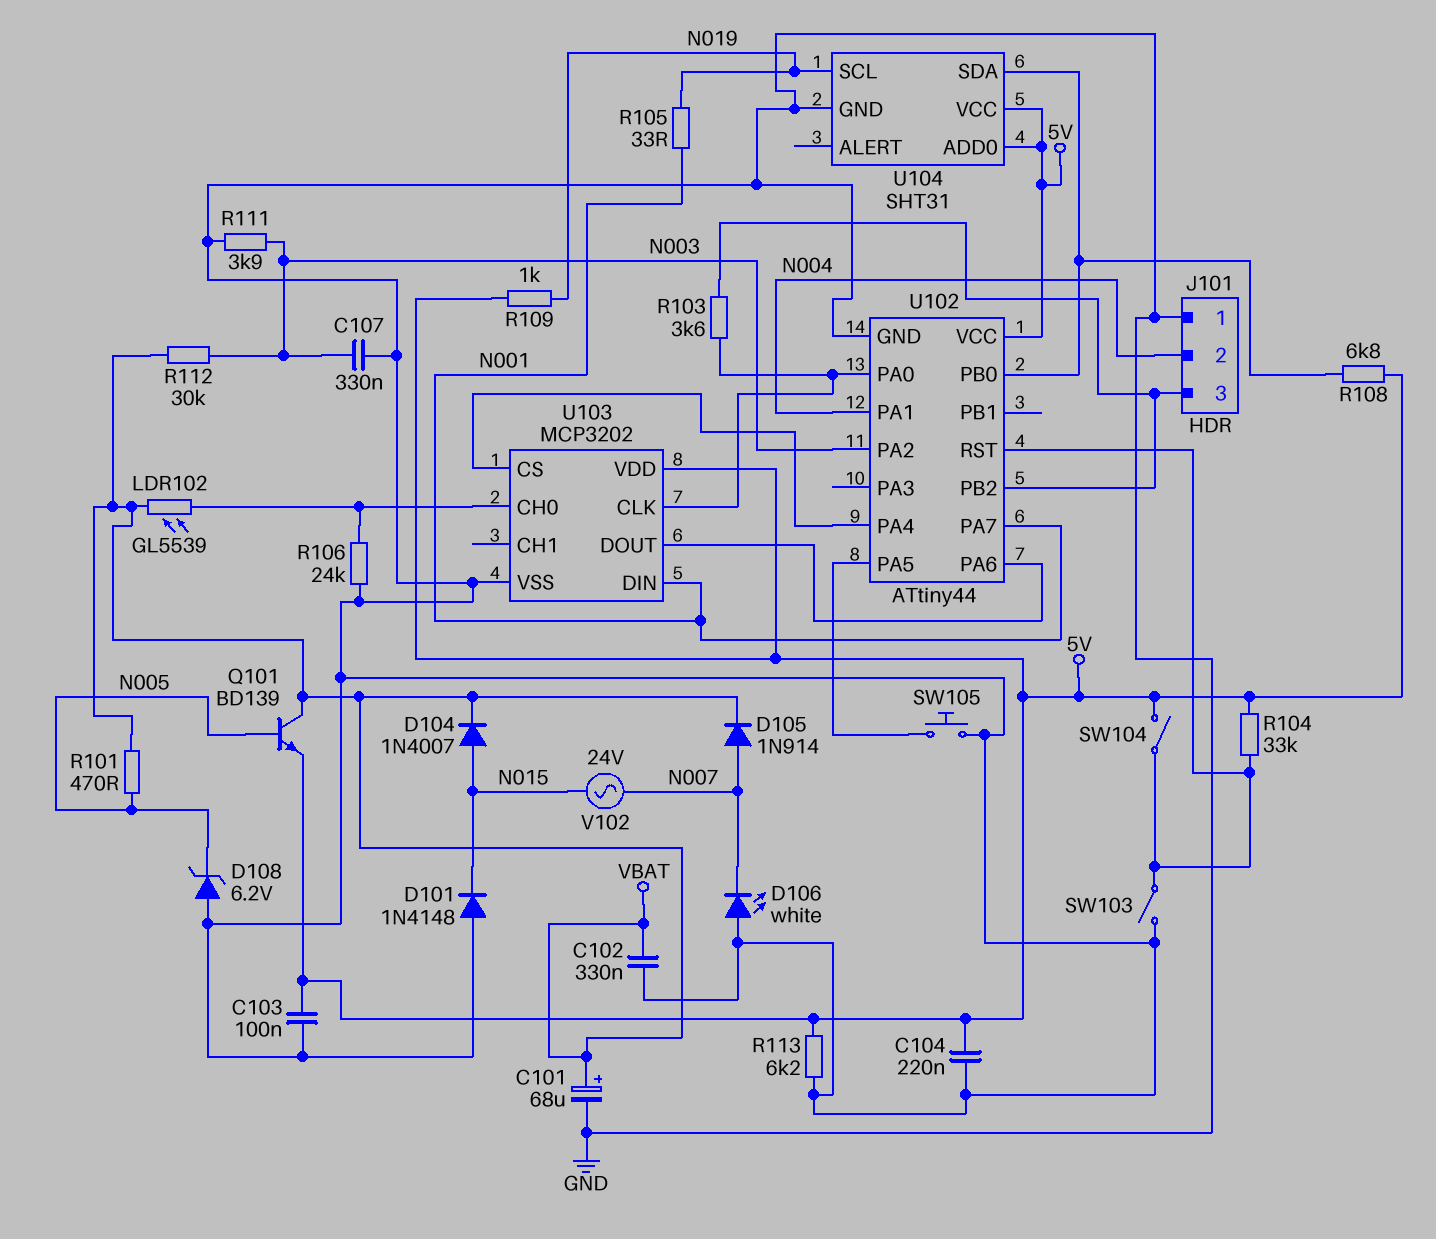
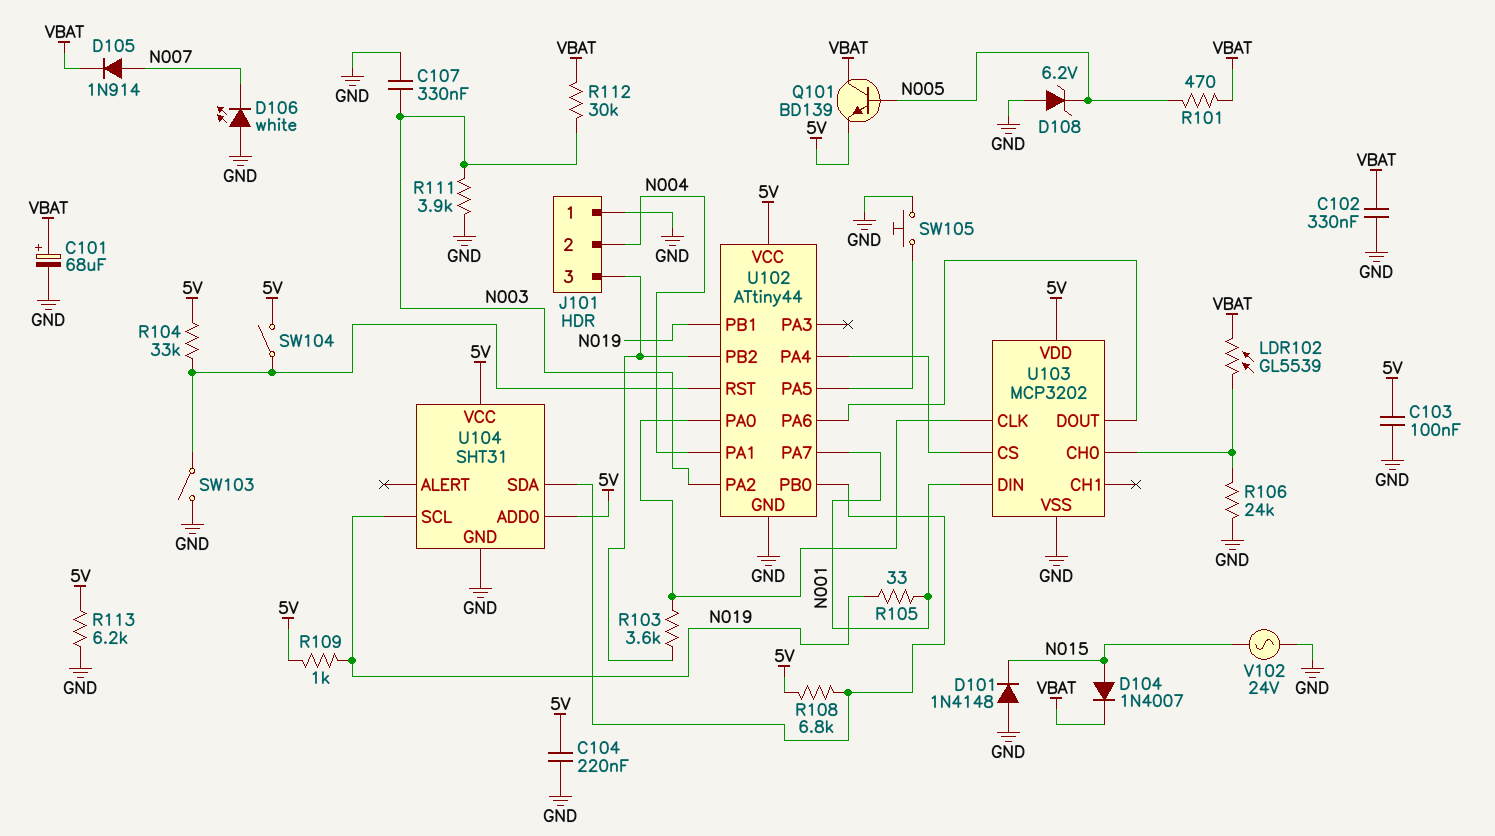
U102 pin PB1: none -> N019
V102: AC 24V (N007, N015) -> AC 24V (GND, N015)

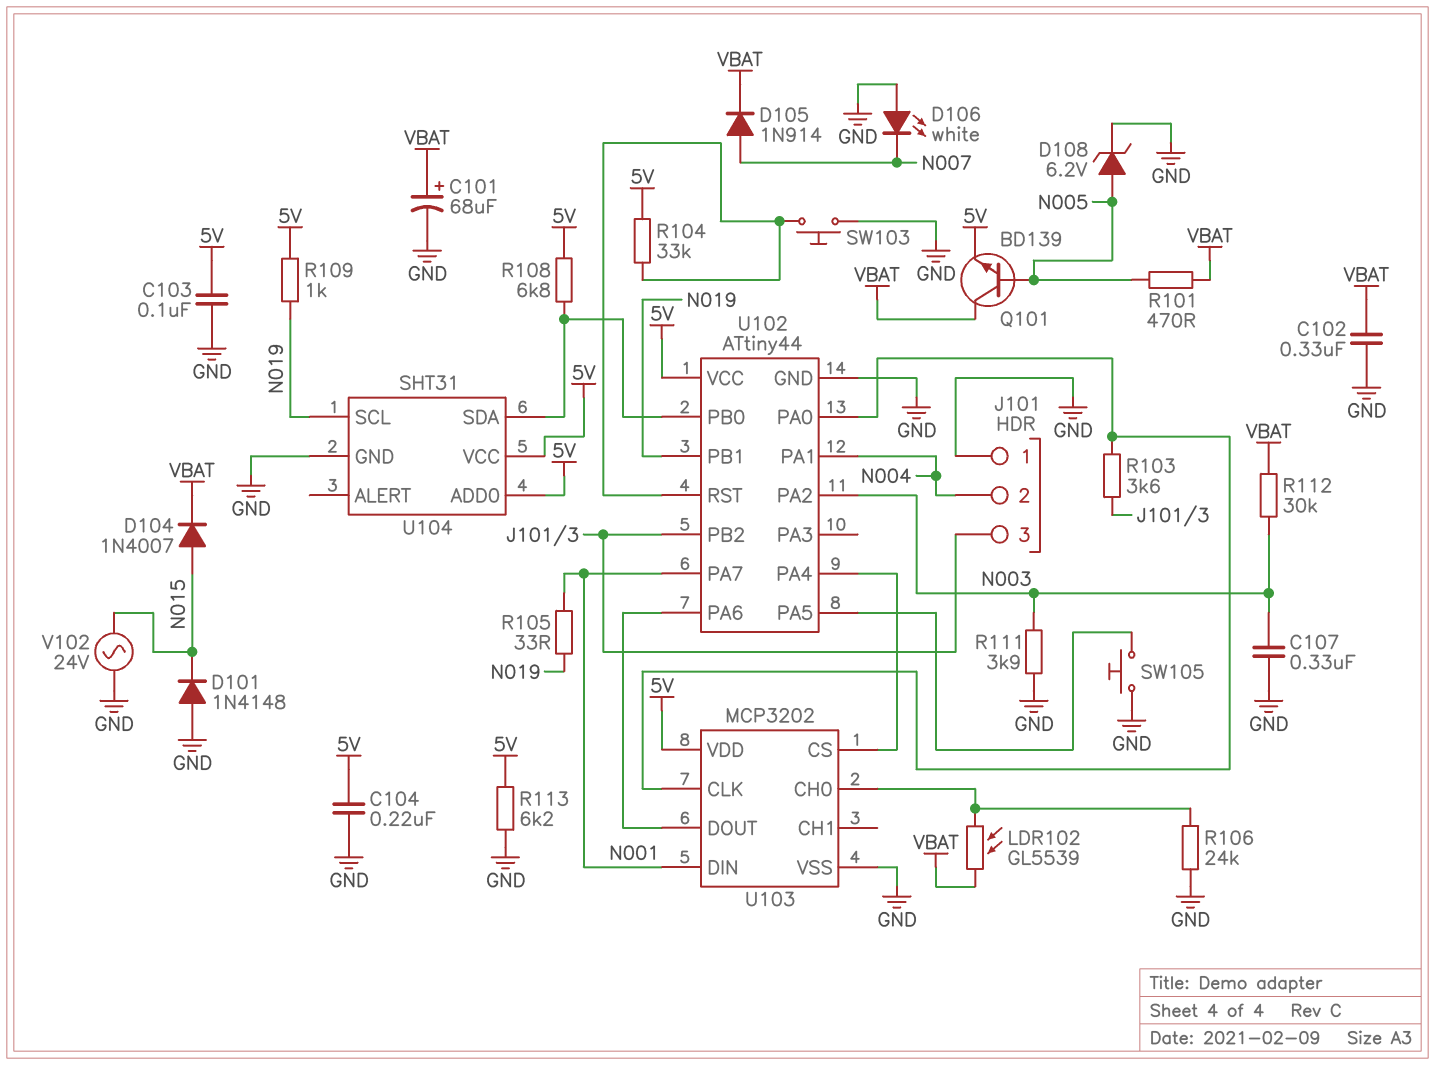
D108: zener 6.2V (A GND, K N005) -> zener 6.2V (A N005, K GND)
SW103: switch (GND, U102/RST) -> button (GND, U102/RST)
SW104: switch (5V, U102/RST) -> none

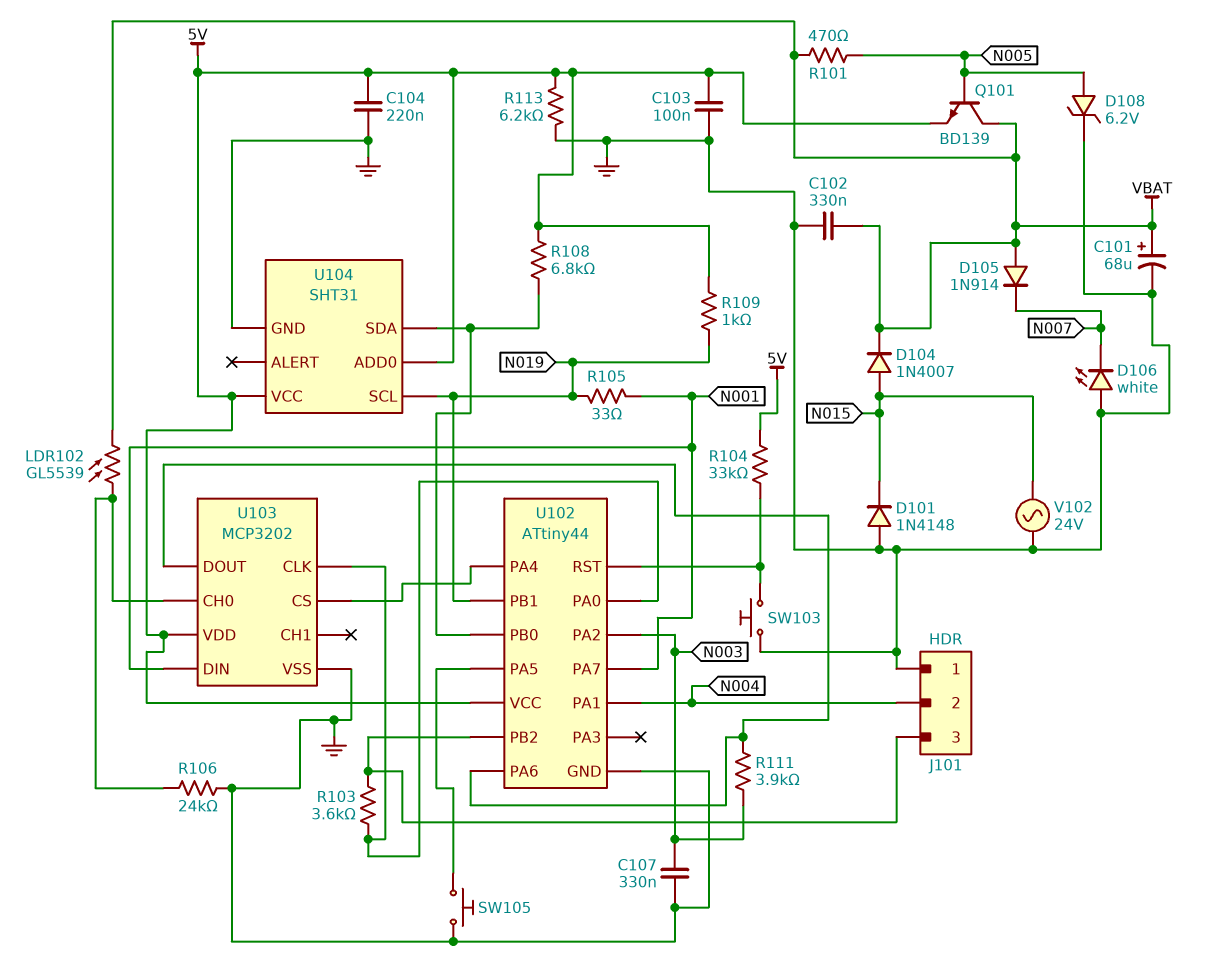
D105: diode 1N914 (A N007, K VBAT) -> diode 1N914 (A VBAT, K N007)
R111: 3.9k (GND, N003) -> 3.9k (N003, U102/PA6)
R112: 30k (N003, VBAT) -> none

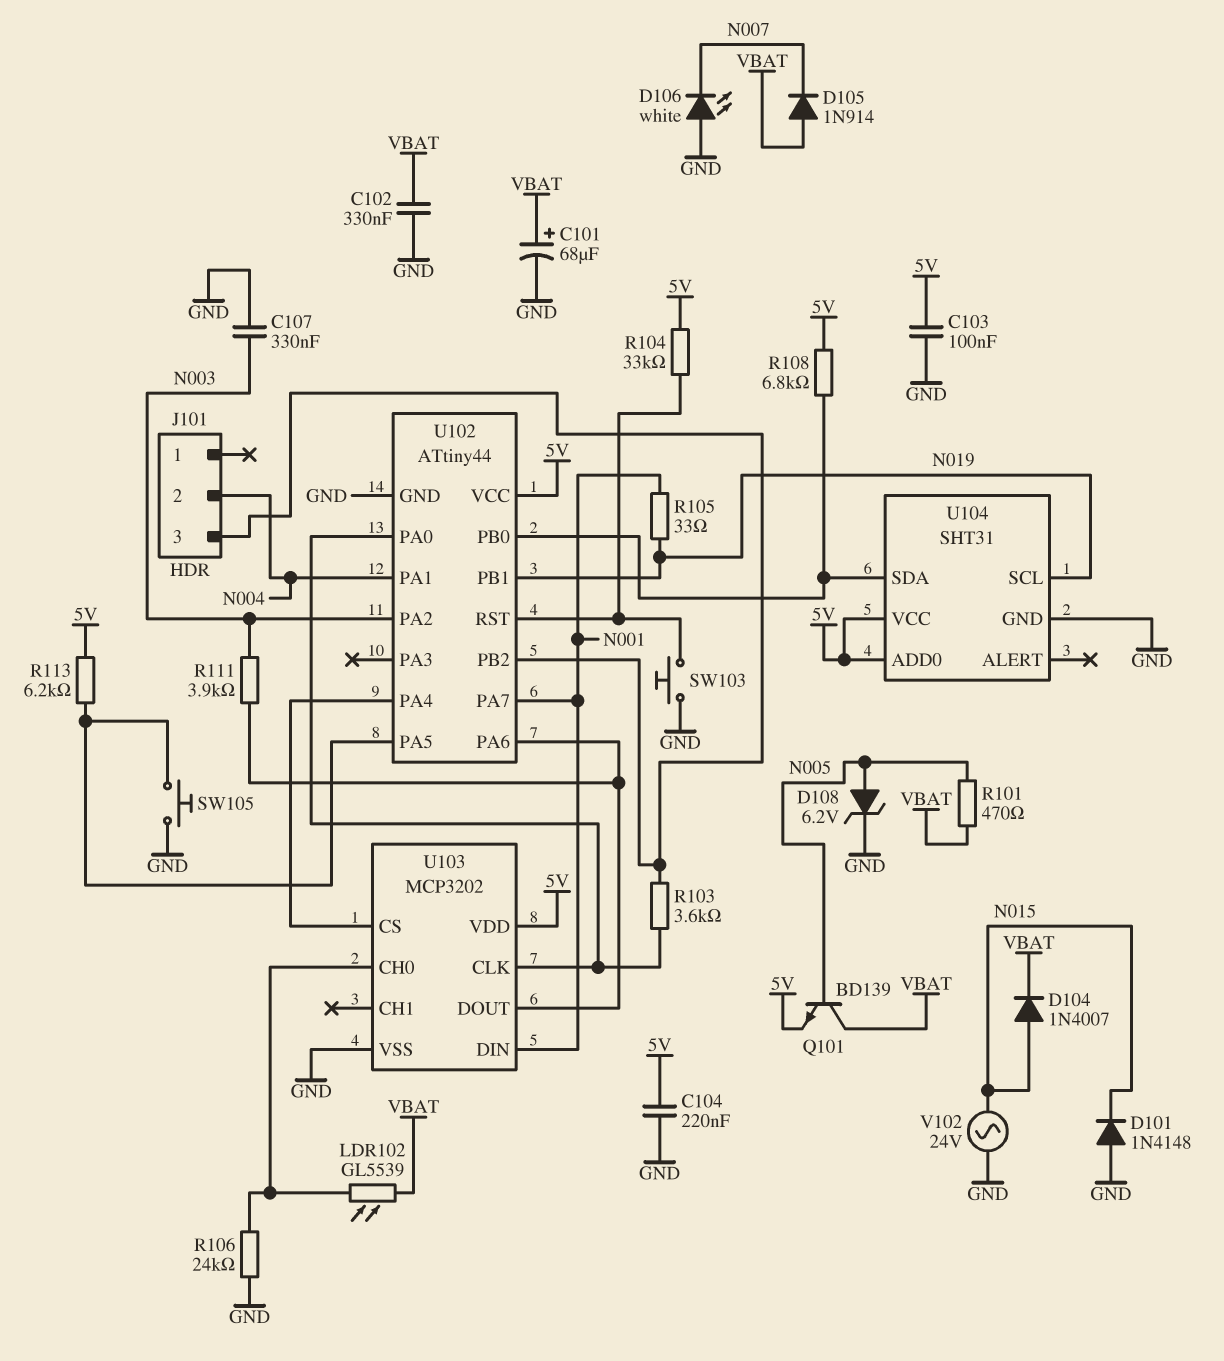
J101 pin 1: GND -> none
R109: 1k (5V, N019) -> none
R113: 6.2k (5V, GND) -> 6.2k (5V, U102/PA5)

